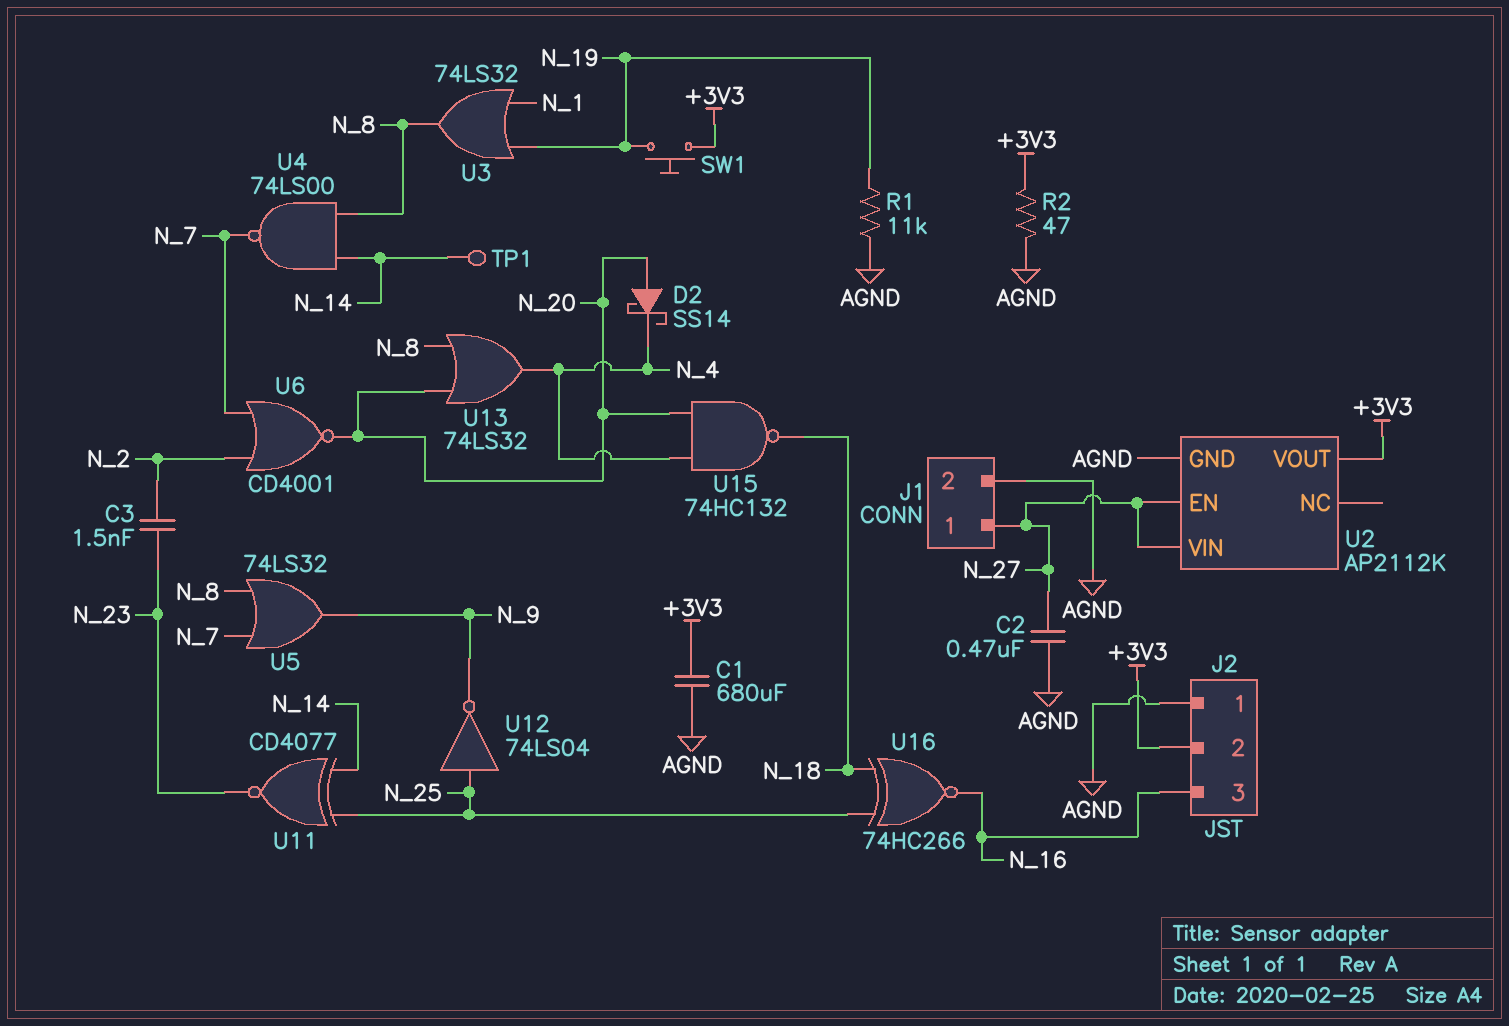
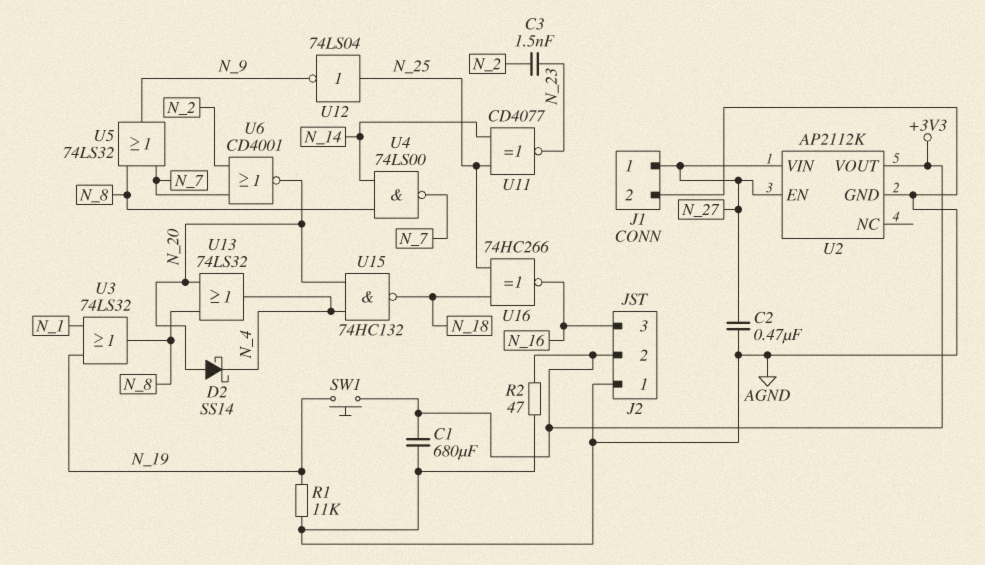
TP1: test point (N_14) -> none

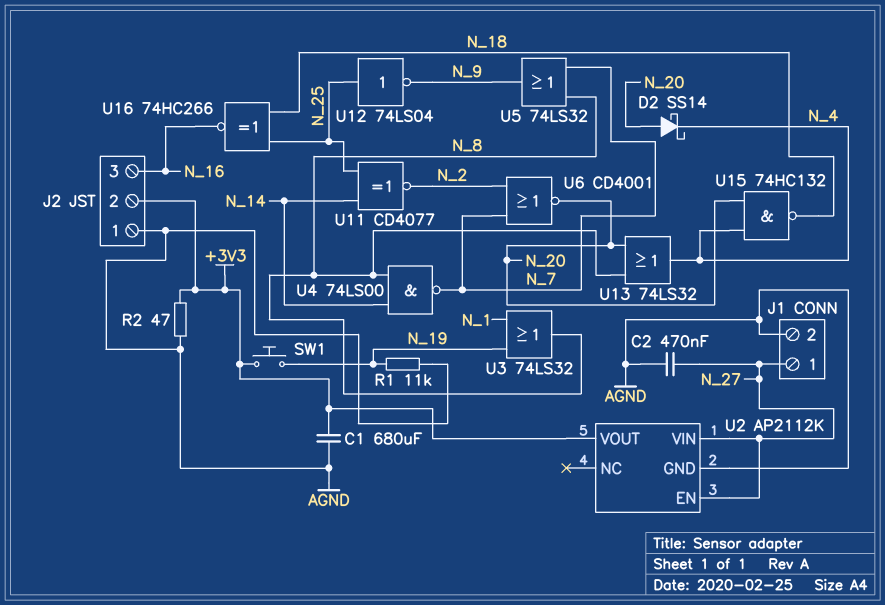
C3: 1.5nF (N_2, N_23) -> none
U11: XNOR CD4077 (in N_14, in N_25, out N_23) -> XNOR CD4077 (in N_14, in N_25, out N_2)

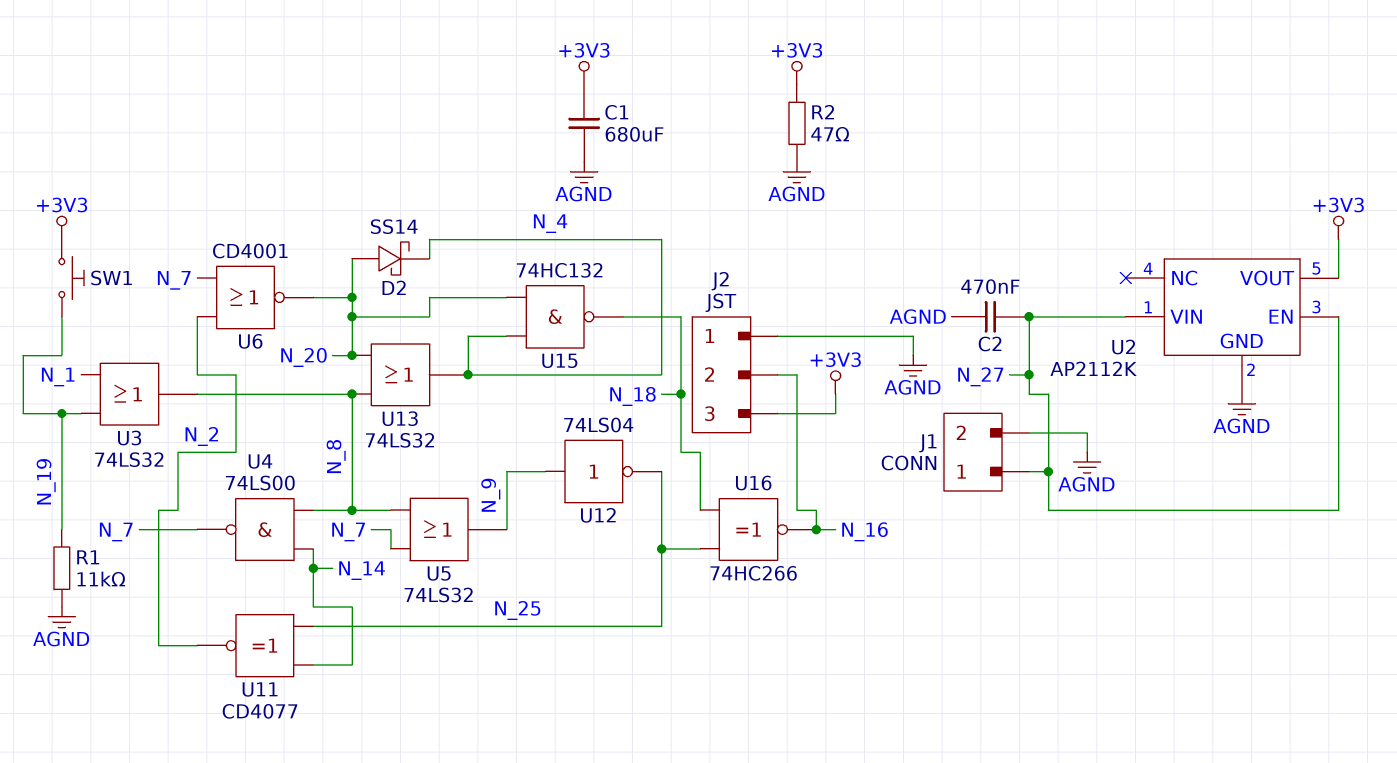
J2 pin 2: +3V3 -> N_16
J2 pin 3: N_16 -> +3V3
U12: NOT 74LS04 (in N_25, out N_9) -> NOT 74LS04 (in N_9, out N_25)

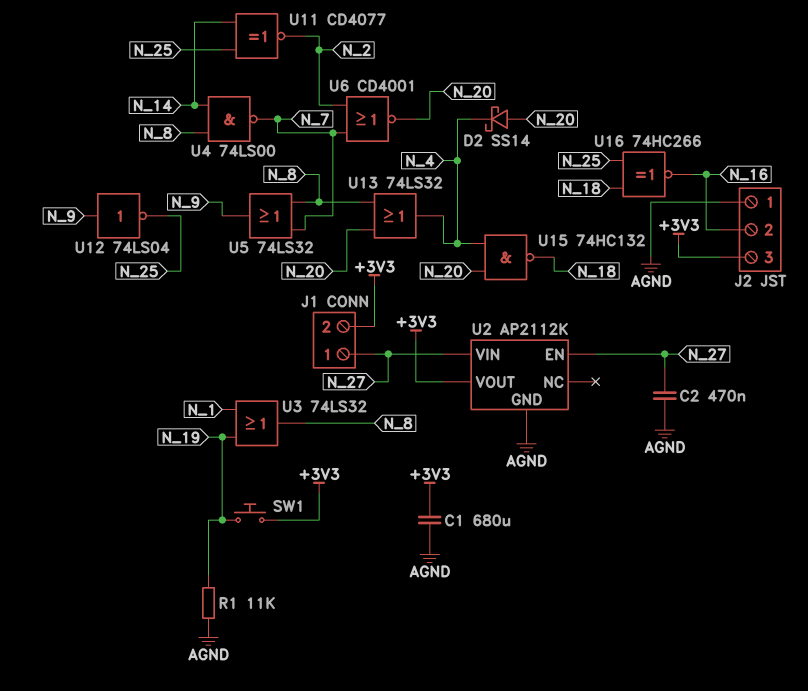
J1 pin 2: AGND -> +3V3
R2: 47 (+3V3, AGND) -> none

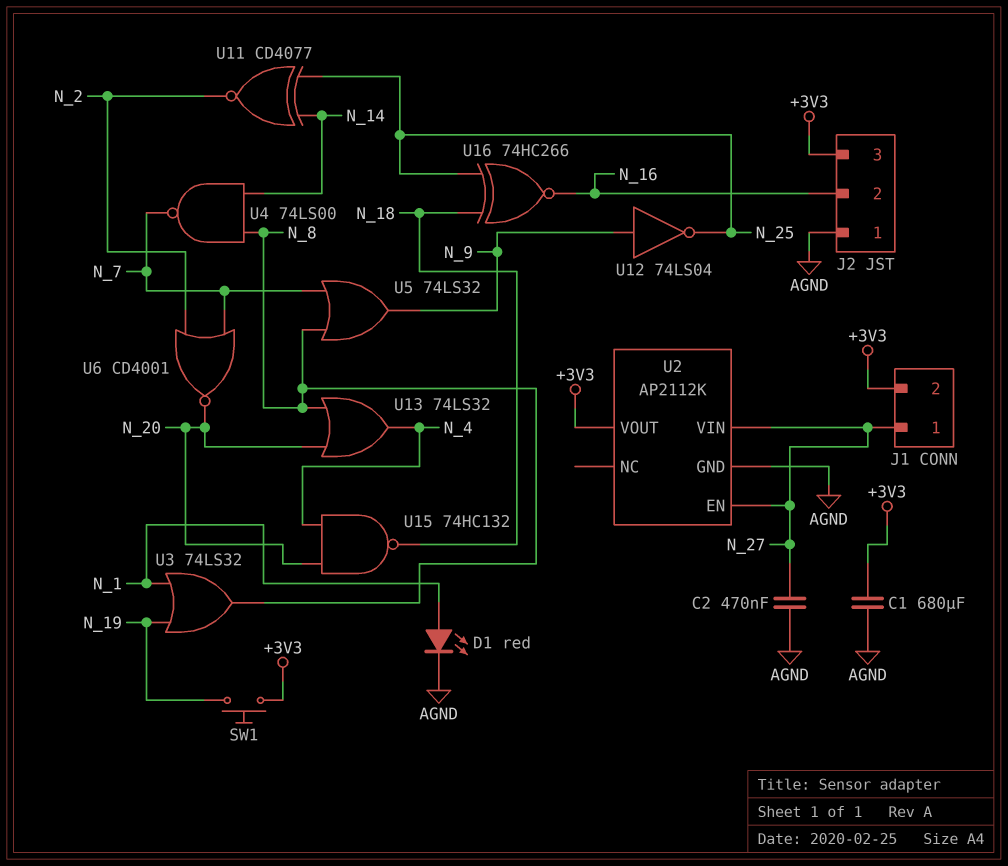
D1: none -> LED red (A N_1, K AGND)
D2: schottky SS14 (A N_20, K N_4) -> none
R1: 11k (AGND, N_19) -> none

